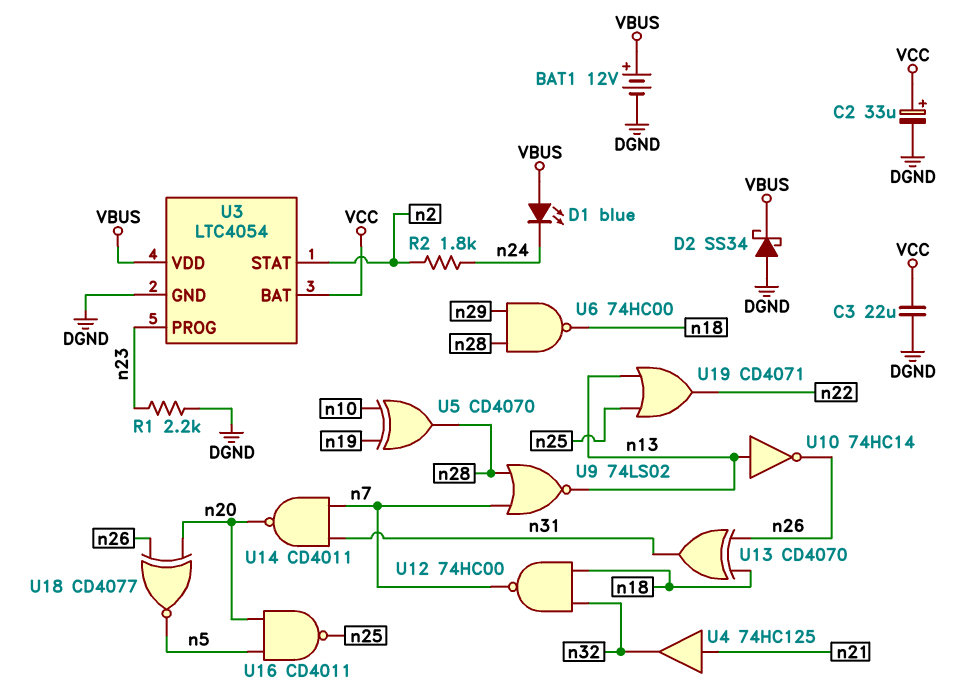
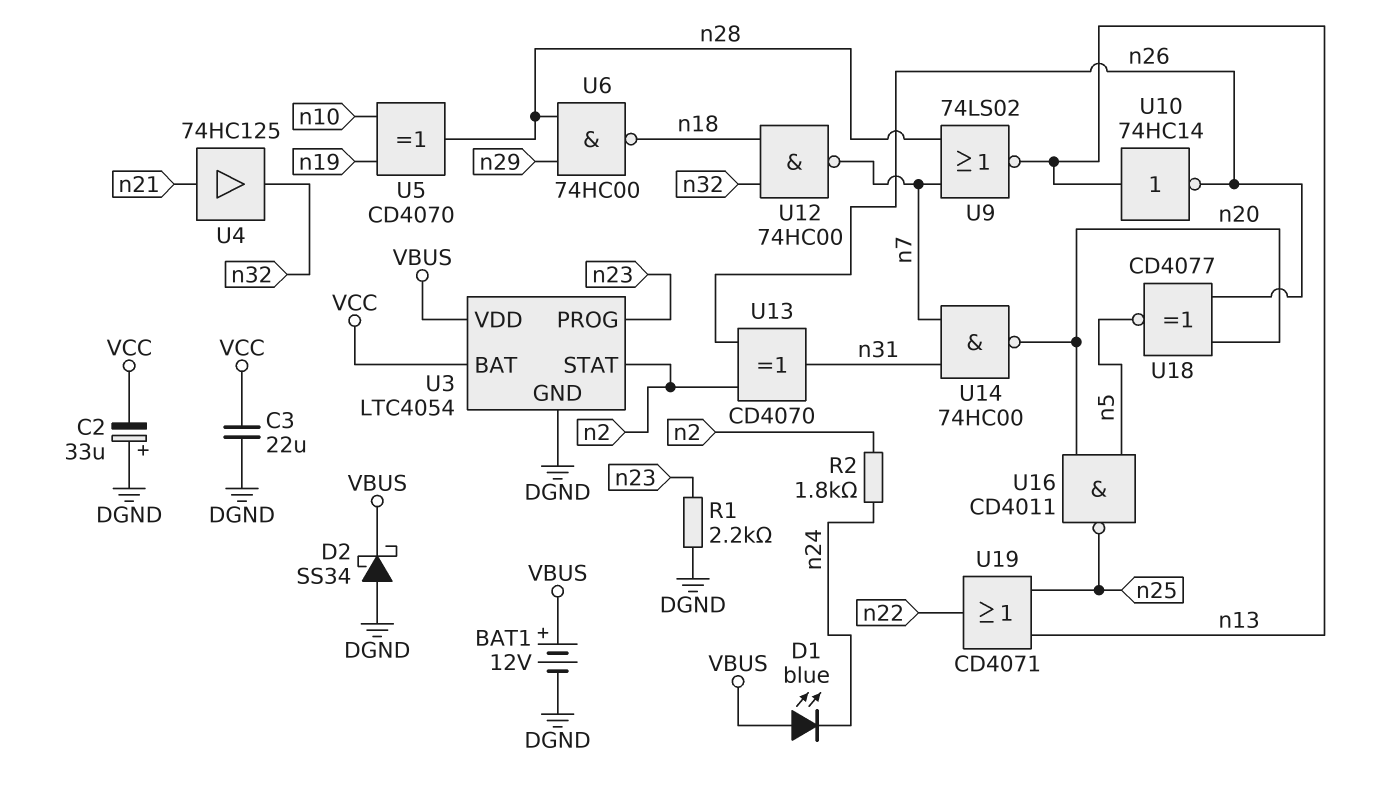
C2: 33uF (plus VCC, minus DGND) -> 33uF (plus DGND, minus VCC)
U13: XOR CD4070 (in n18, in n26, out n31) -> XOR CD4070 (in n2, in n26, out n31)
U14: NAND CD4011 (in n7, in n31, out n20) -> NAND 74HC00 (in n7, in n31, out n20)

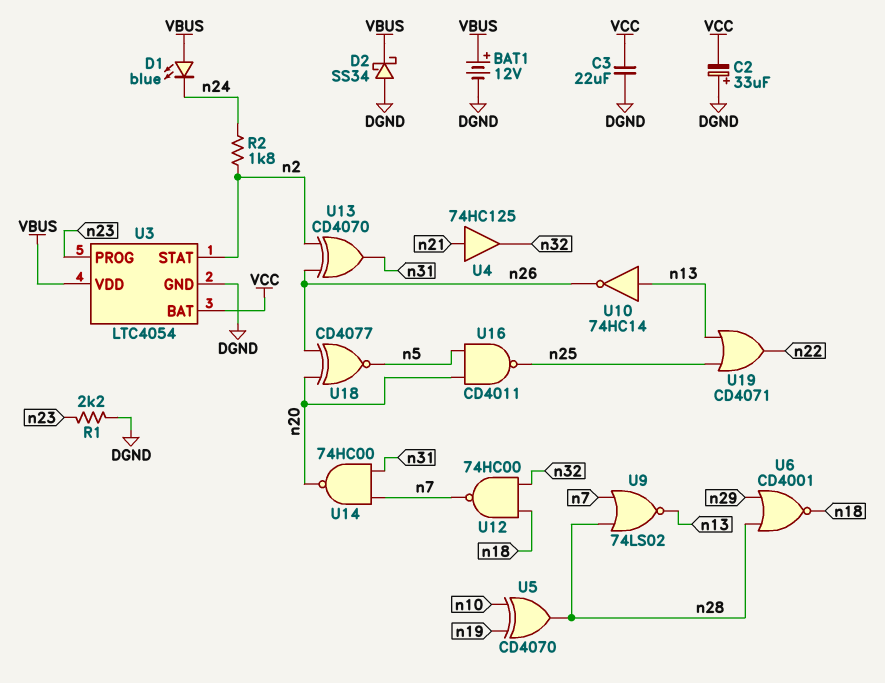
U6: NAND 74HC00 (in n28, in n29, out n18) -> NOR CD4001 (in n28, in n29, out n18)

